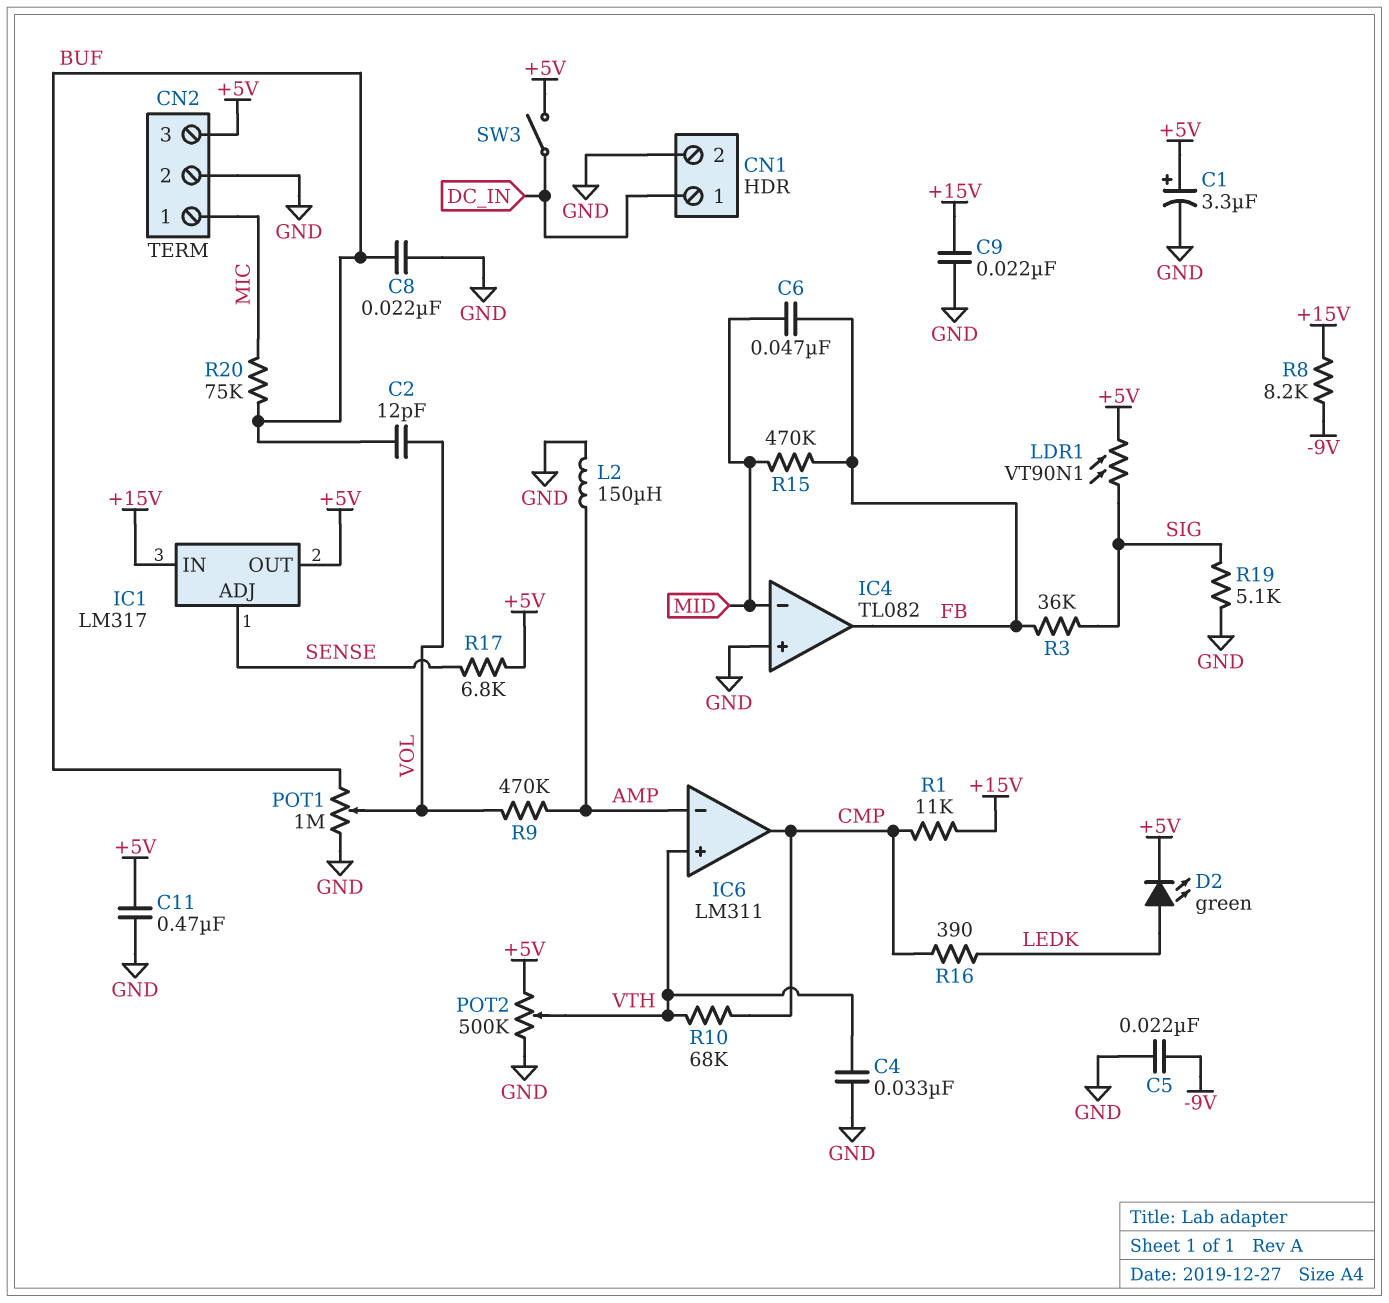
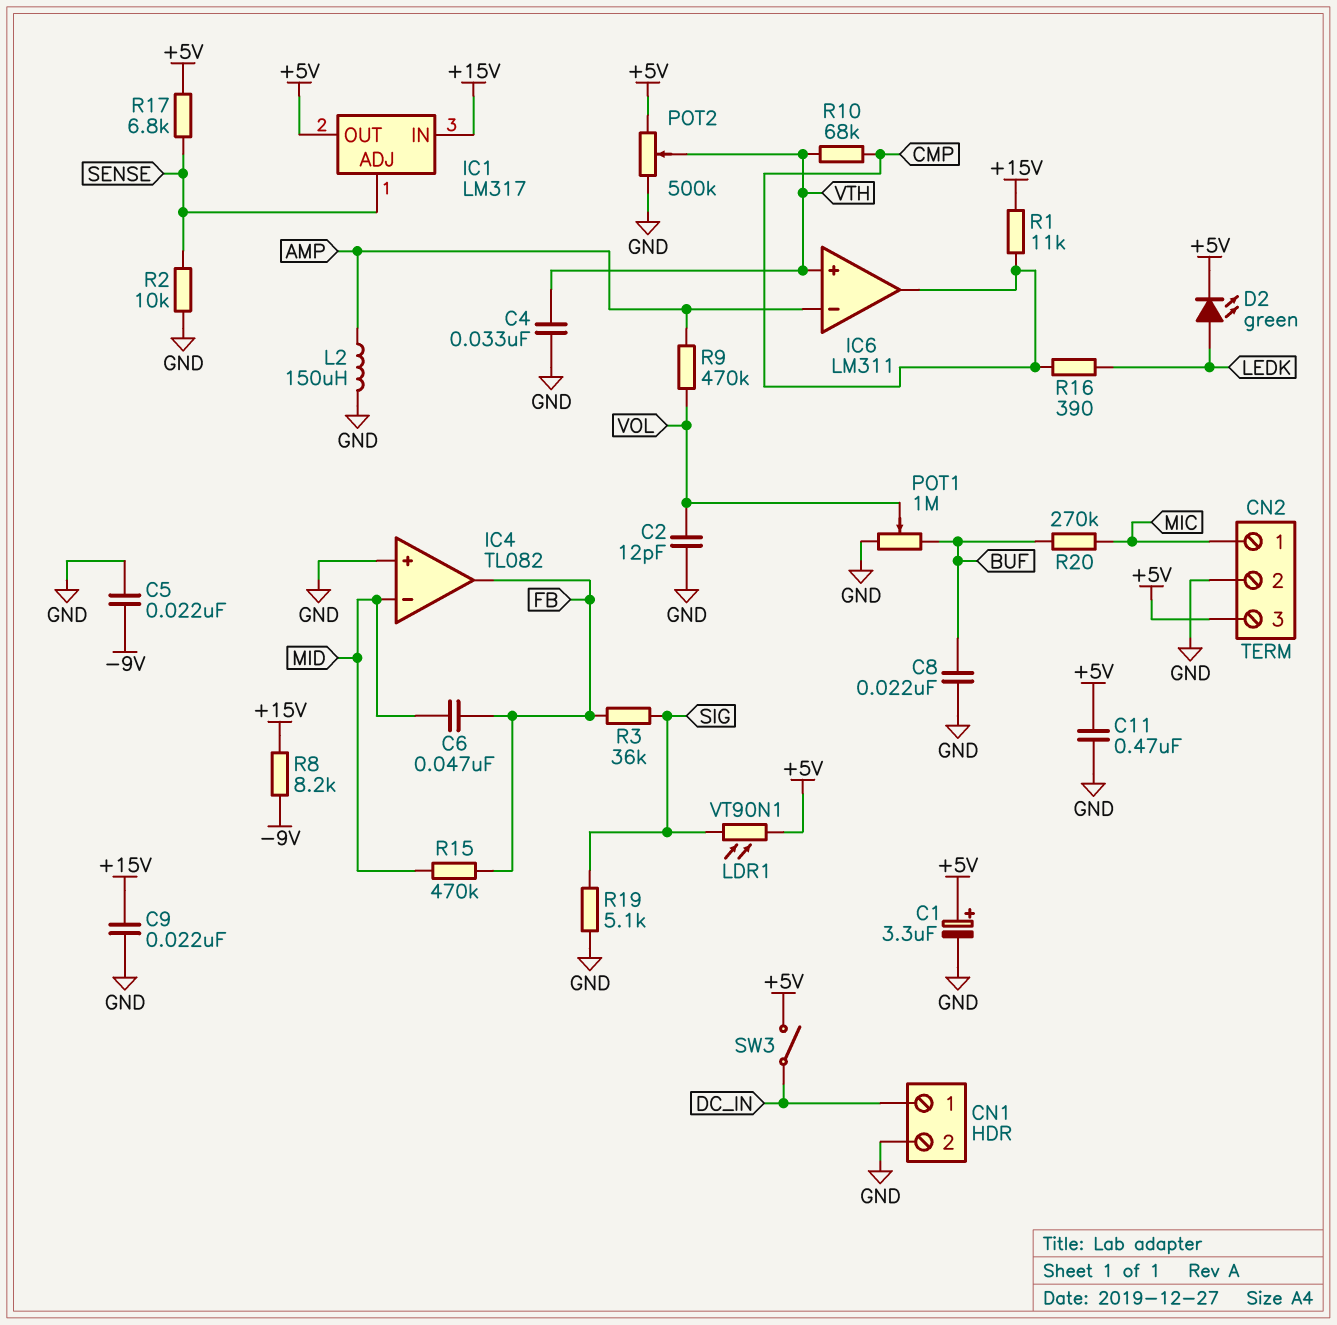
C2: 12pF (BUF, VOL) -> 12pF (GND, VOL)
R2: none -> 10k (GND, SENSE)
R20: 75k (BUF, MIC) -> 270k (BUF, MIC)

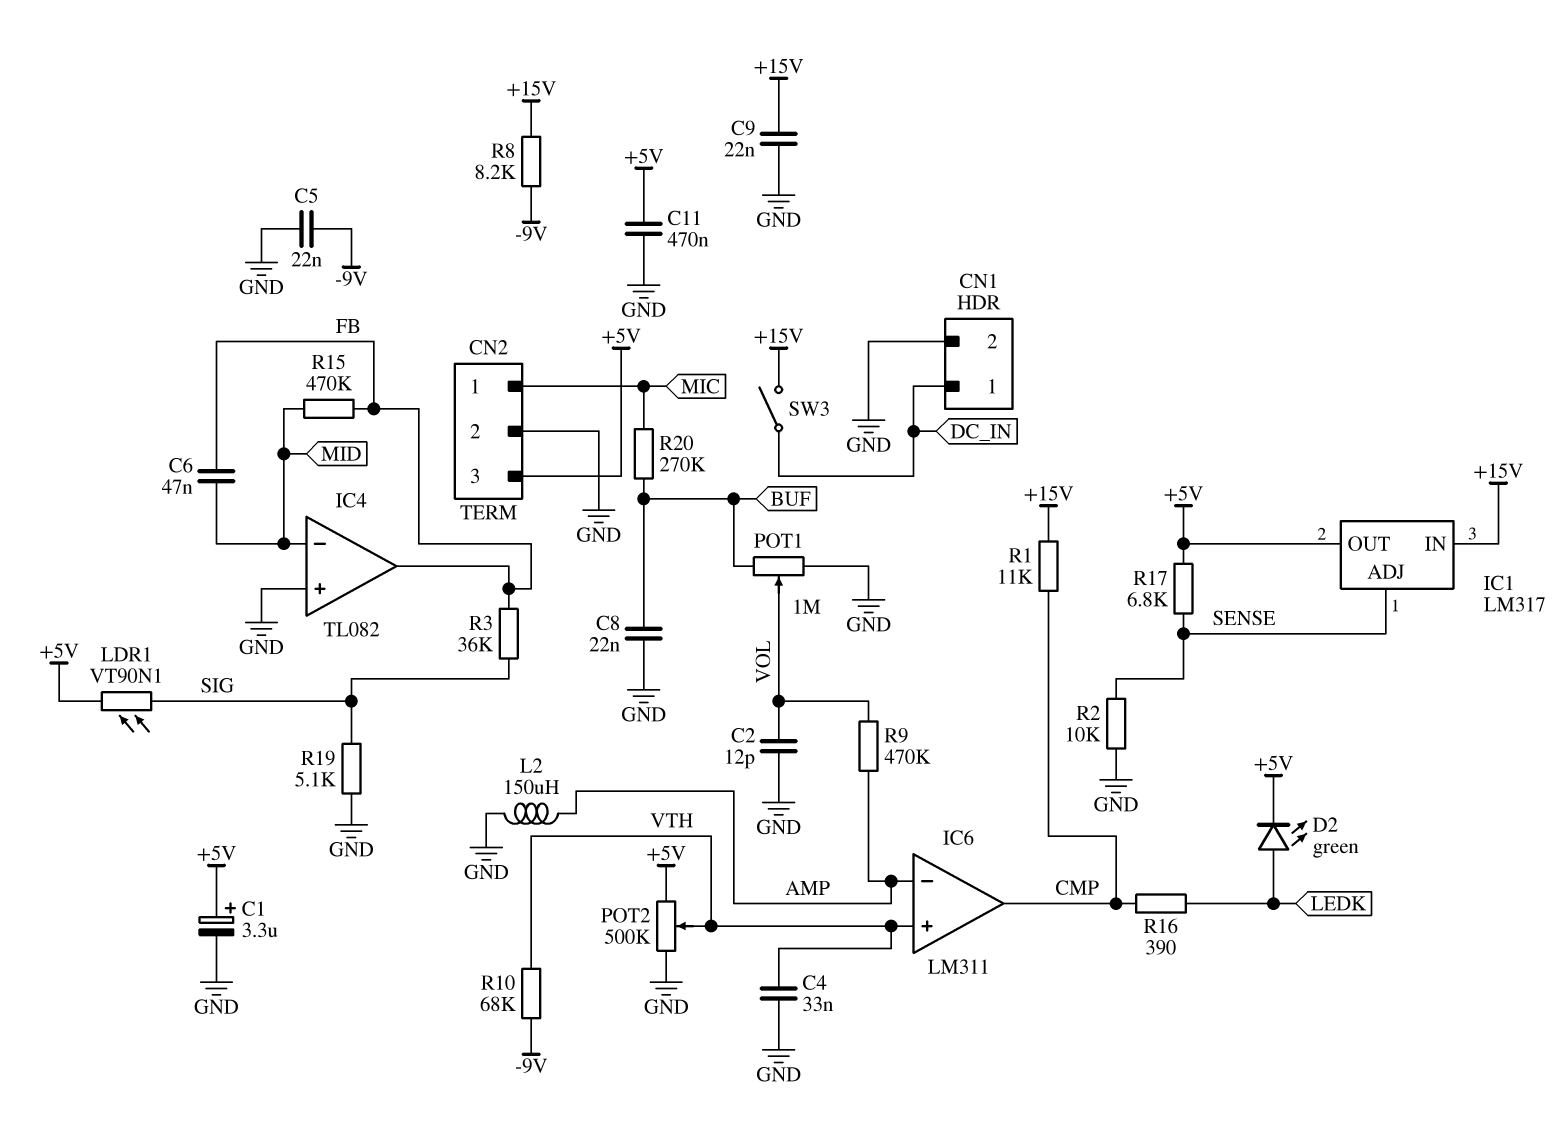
R10: 68k (CMP, VTH) -> 68k (-9V, VTH)
SW3: switch (+5V, DC_IN) -> switch (+15V, DC_IN)

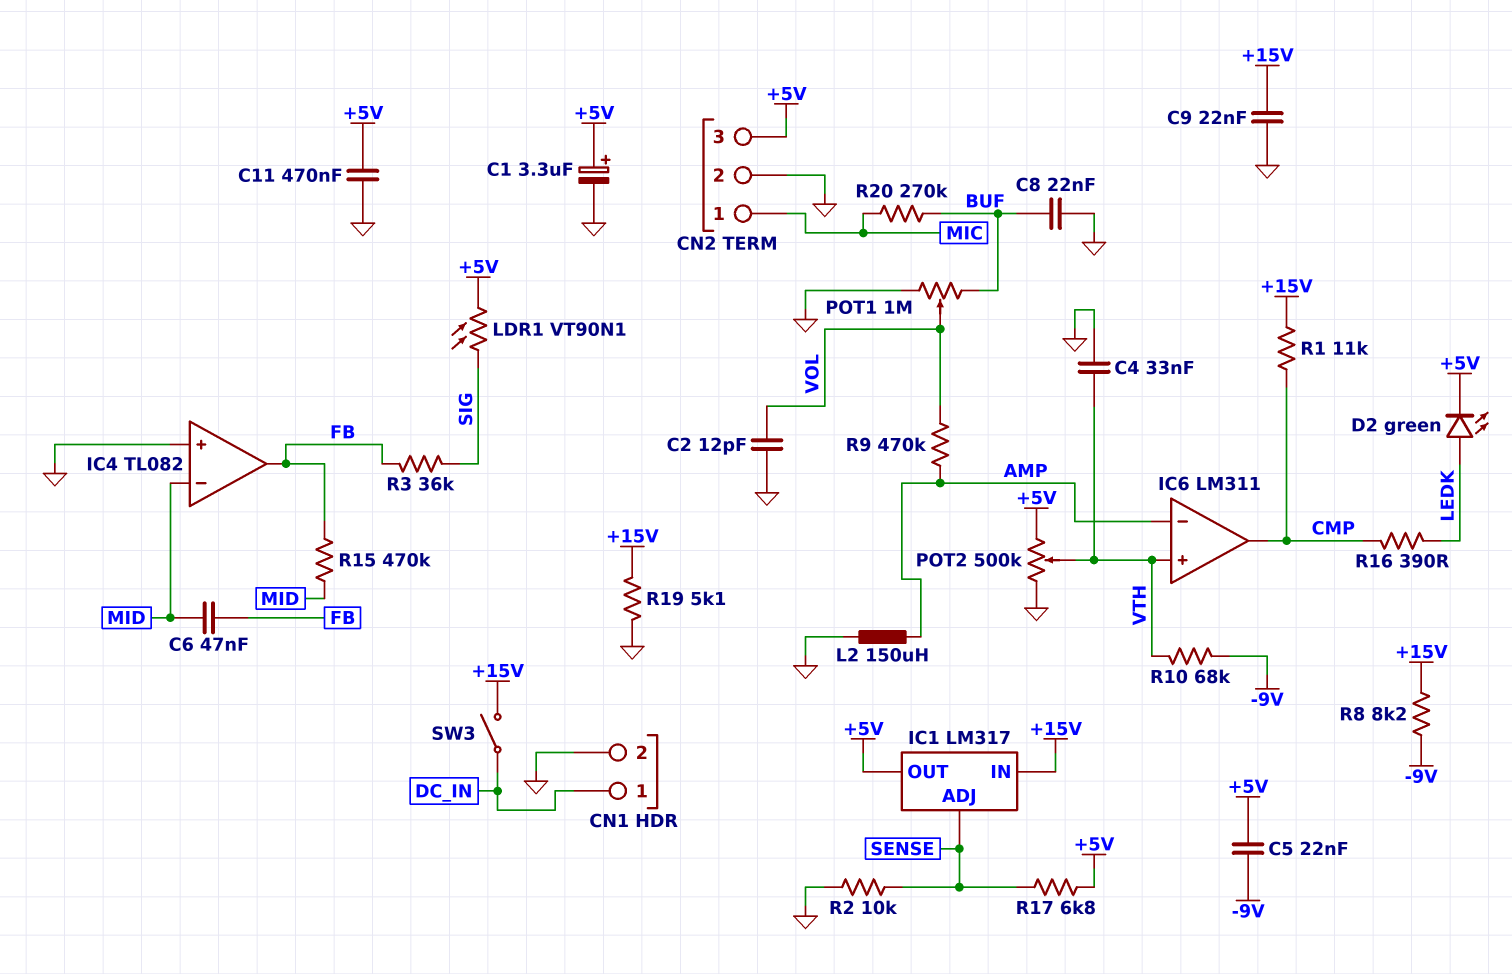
C5: 22nF (-9V, GND) -> 22nF (+5V, -9V)
R19: 5.1k (GND, SIG) -> 5.1k (+15V, GND)

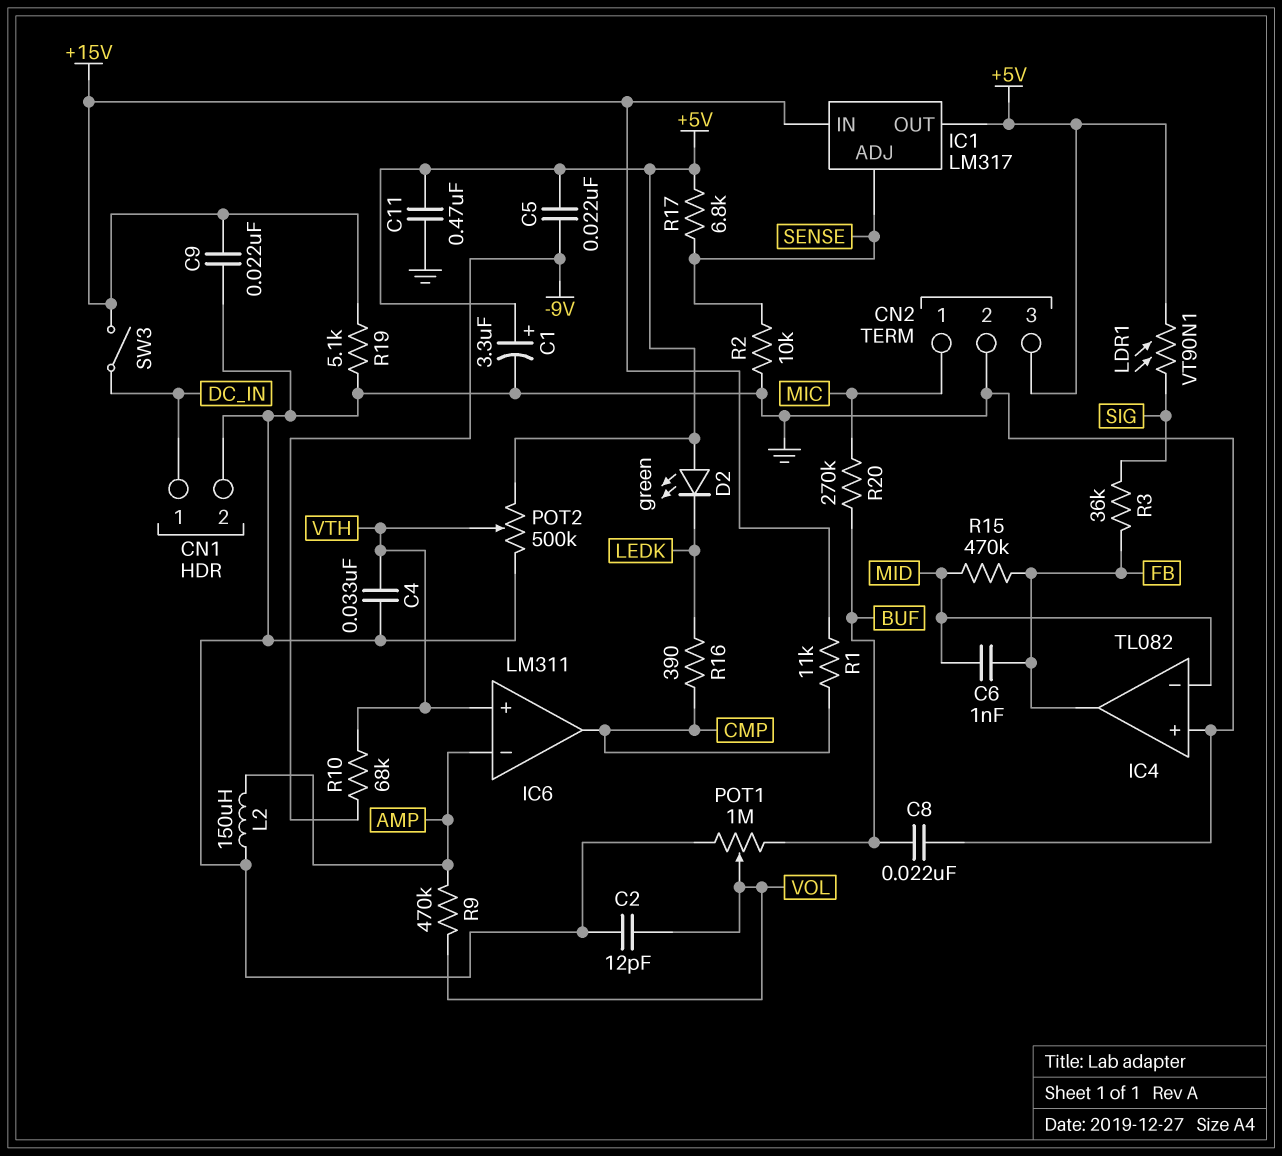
C6: 47nF (FB, MID) -> 1nF (FB, MID)
D2: LED green (A LEDK, K +5V) -> LED green (A +5V, K LEDK)
R8: 8.2k (+15V, -9V) -> none

